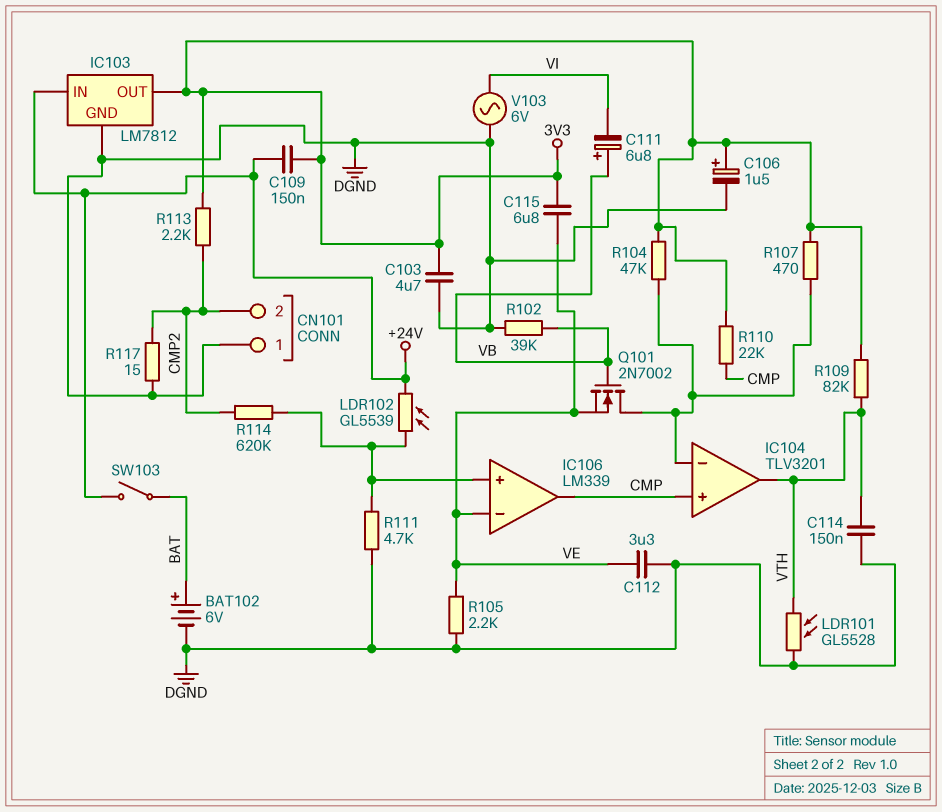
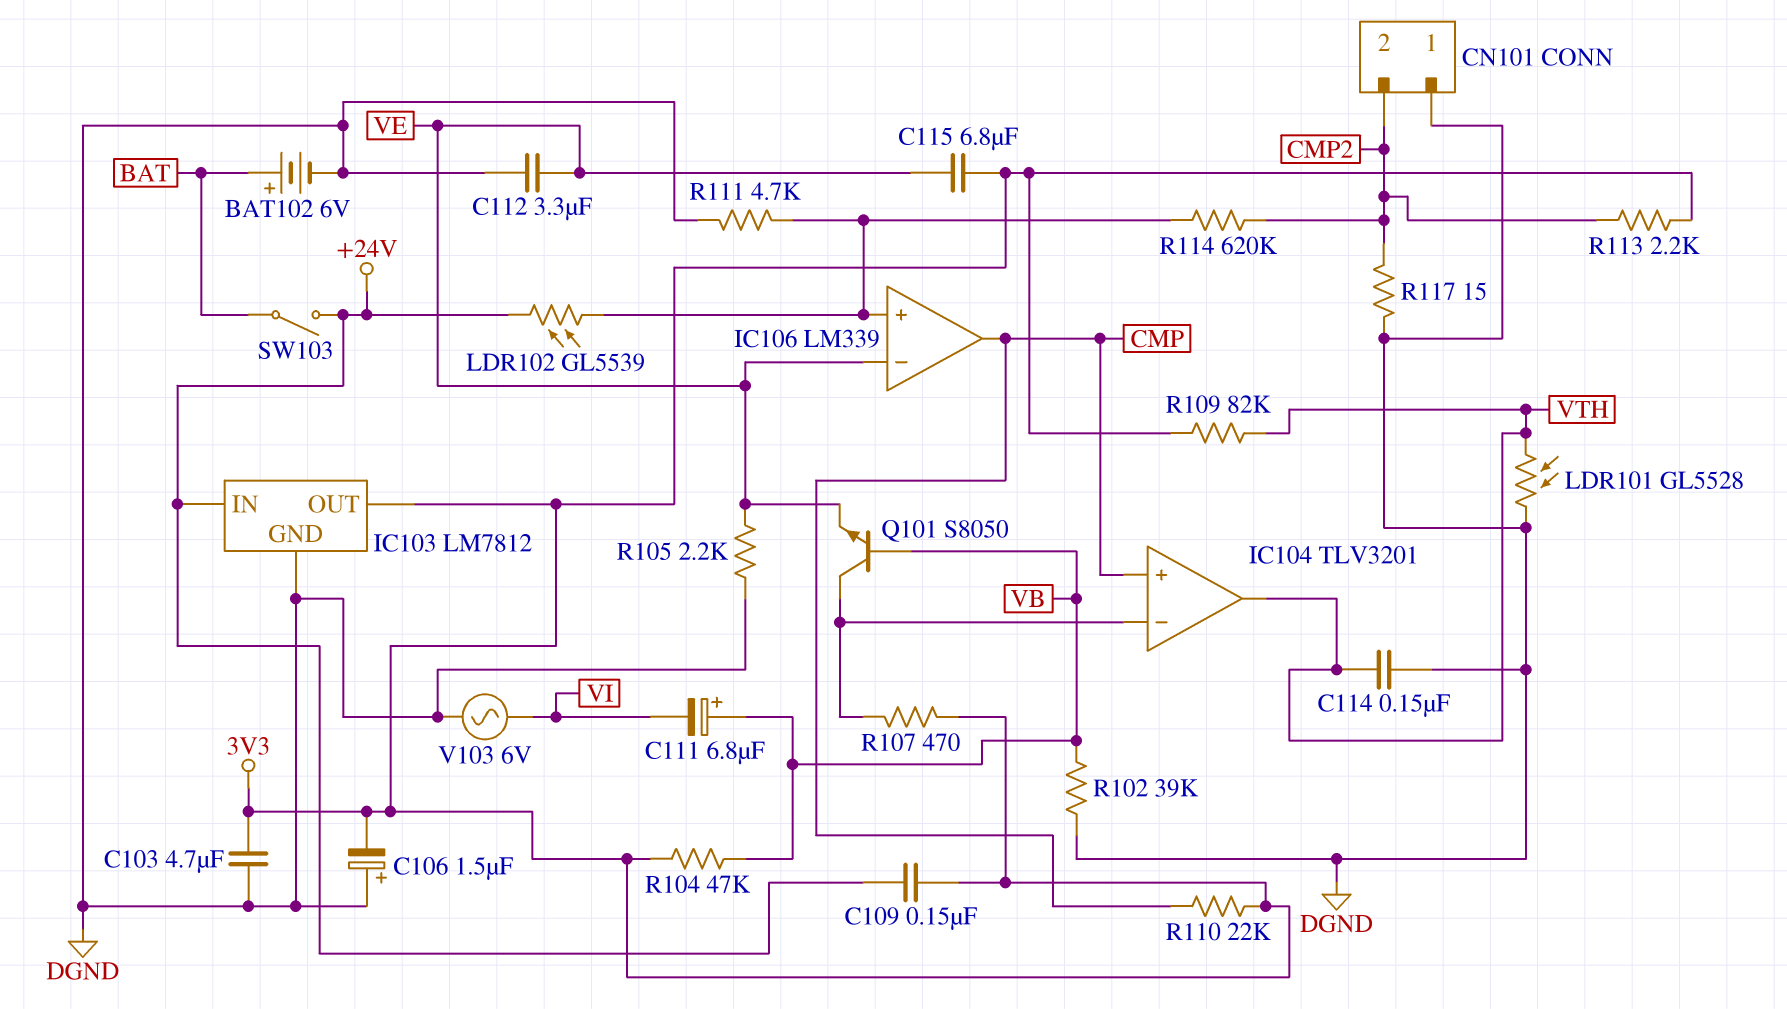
C106: 1.5uF (plus 3V3, minus DGND) -> 1.5uF (plus DGND, minus 3V3)
Q101: NMOS 2N7002 (G VB, D IC104/in-, S VE) -> NPN S8050 (B VB, C IC104/in-, E VE)
R104: 47k (3V3, IC104/in-) -> 47k (3V3, VB)

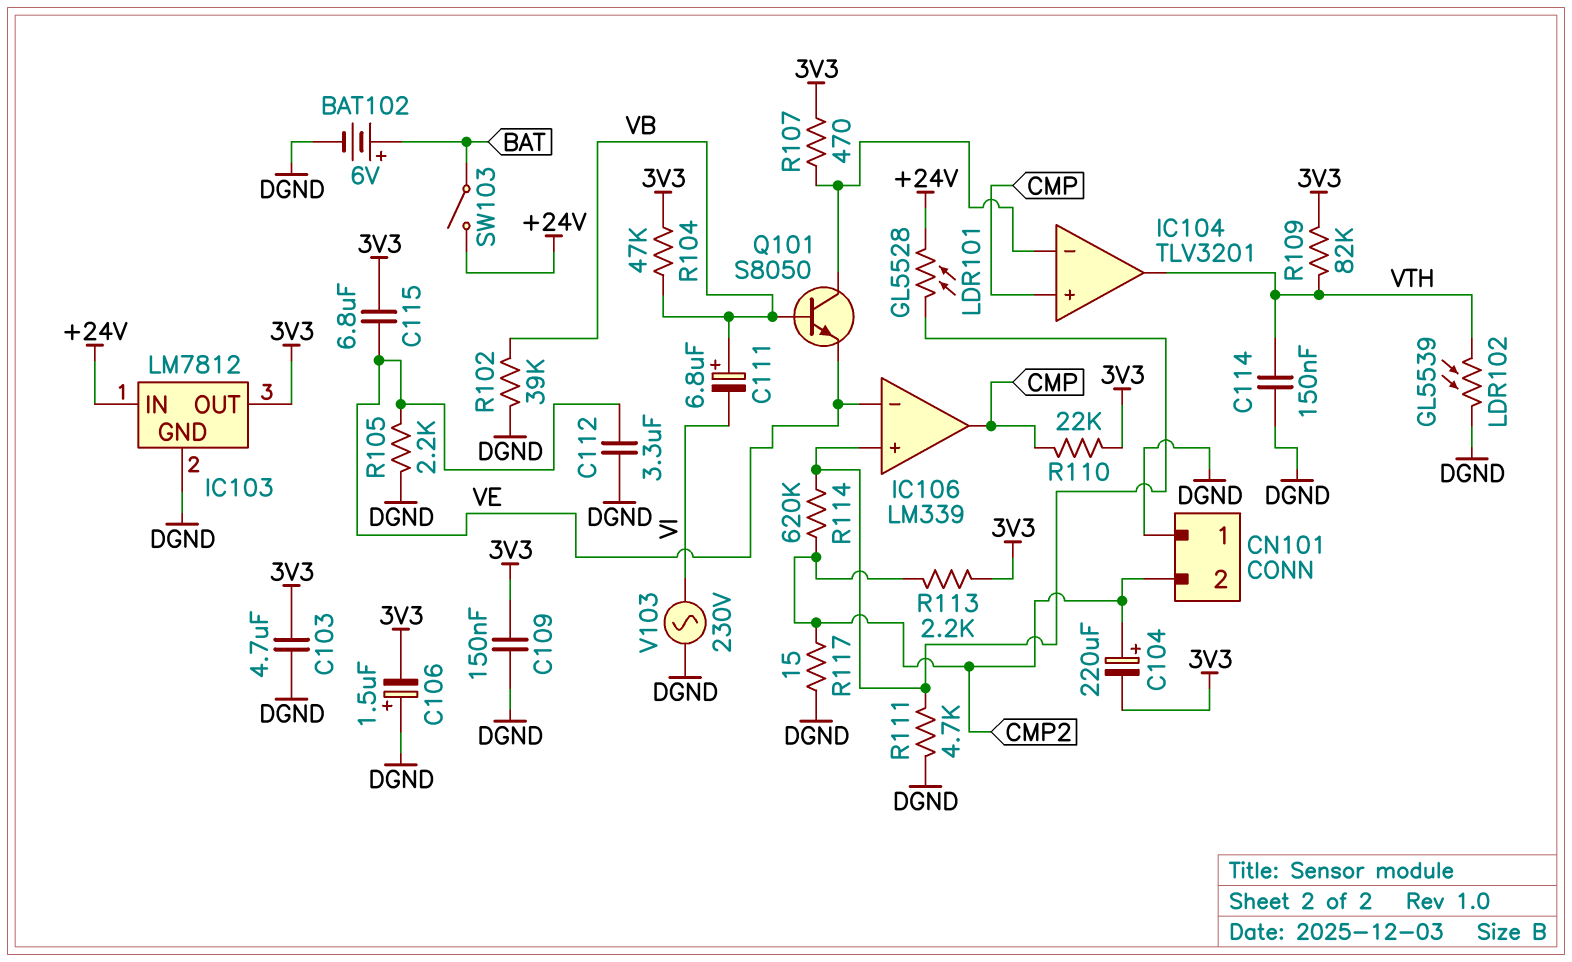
C104: none -> 220uF (plus CMP2, minus 3V3)
C109: 150nF (+24V, 3V3) -> 150nF (3V3, DGND)
LDR101: GL5528 (DGND, VTH) -> GL5528 (+24V, IC106/in+)
LDR102: GL5539 (+24V, IC106/in+) -> GL5539 (DGND, VTH)
V103: AC 6V (DGND, VI) -> AC 230V (DGND, VI)

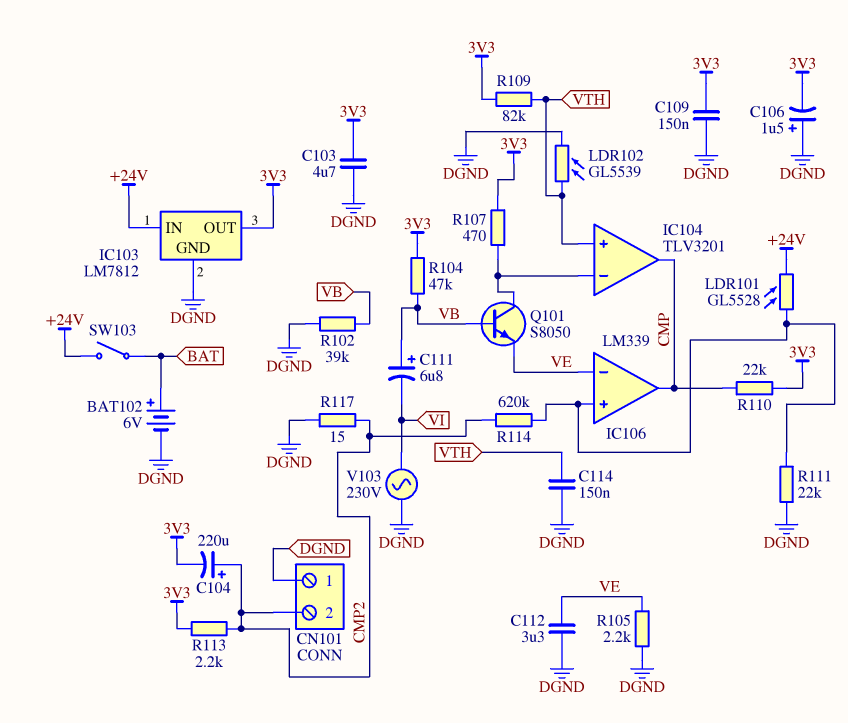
C115: 6.8uF (3V3, VE) -> none
IC104 pin in+: CMP -> VTH
IC104 pin out: VTH -> CMP
R111: 4.7k (DGND, IC106/in+) -> 22k (DGND, IC106/in+)

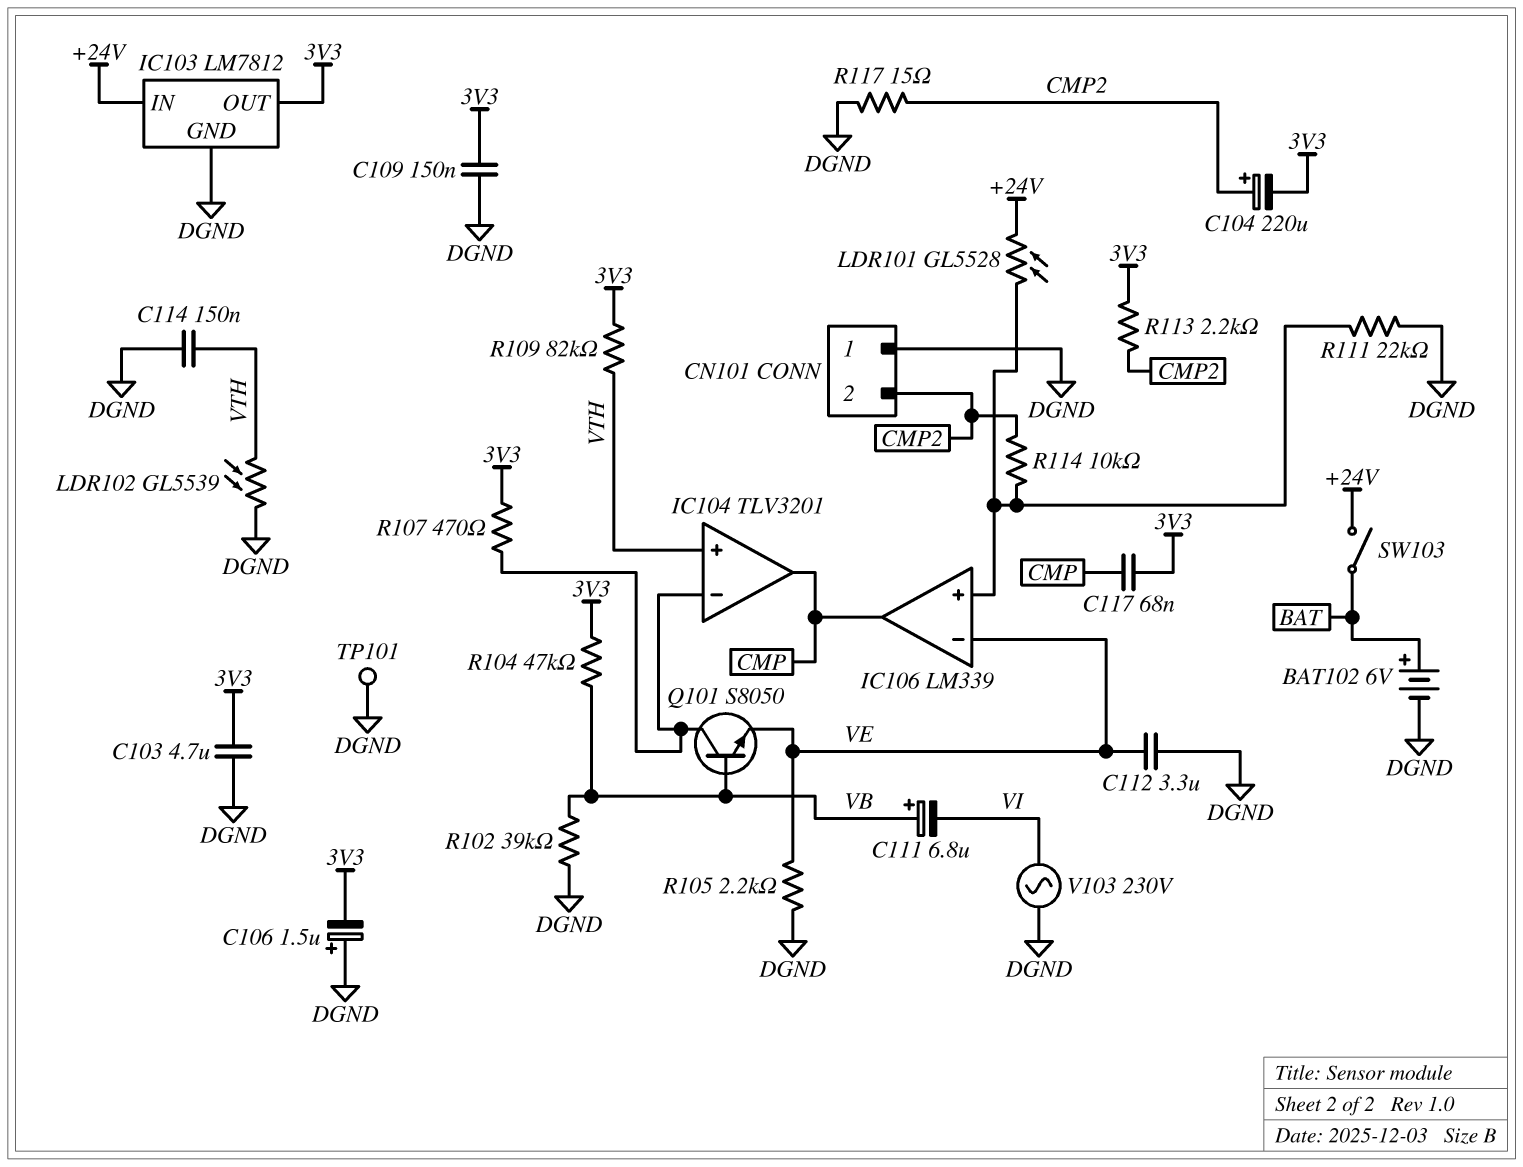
C117: none -> 68nF (3V3, CMP)
R110: 22k (3V3, CMP) -> none
R114: 620k (CMP2, IC106/in+) -> 10k (CMP2, IC106/in+)
TP101: none -> test point (DGND)

